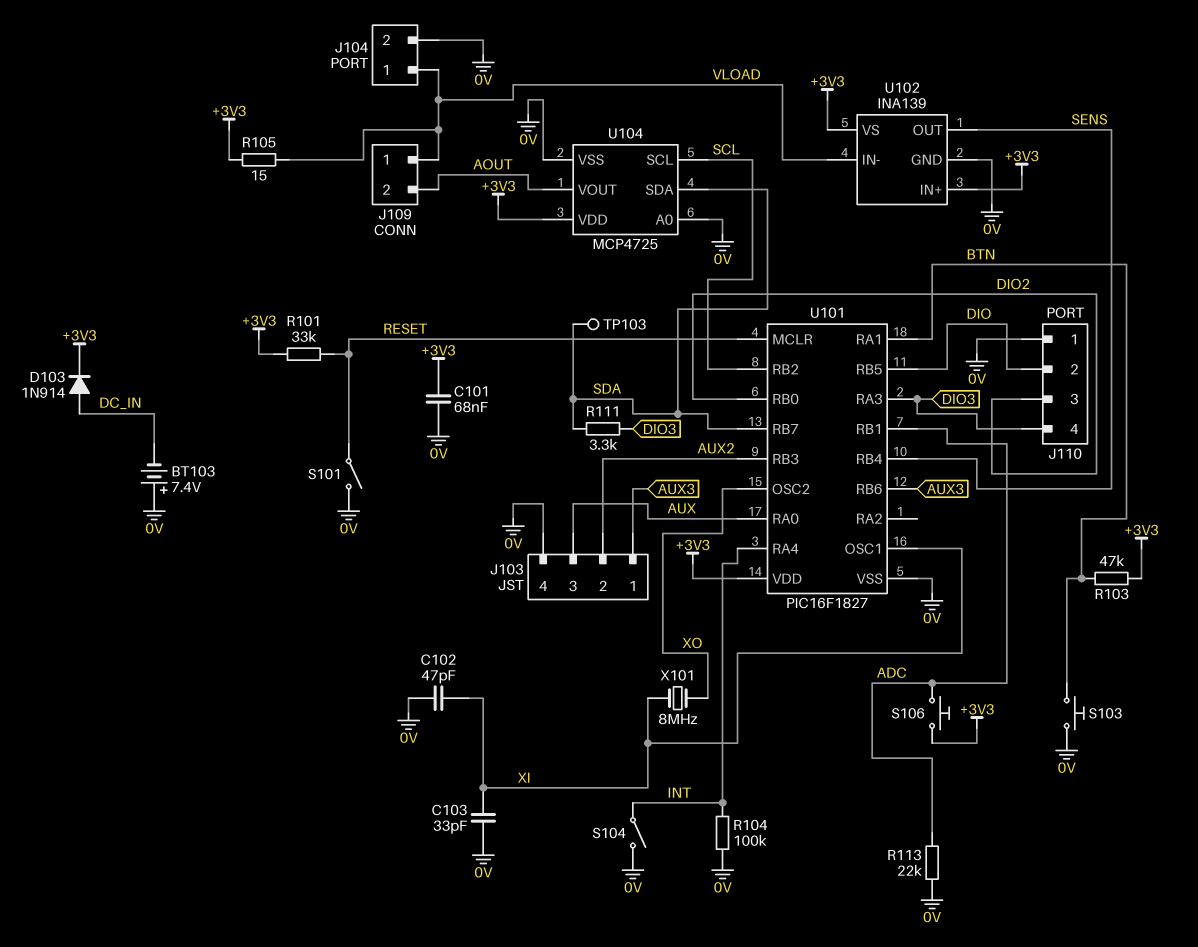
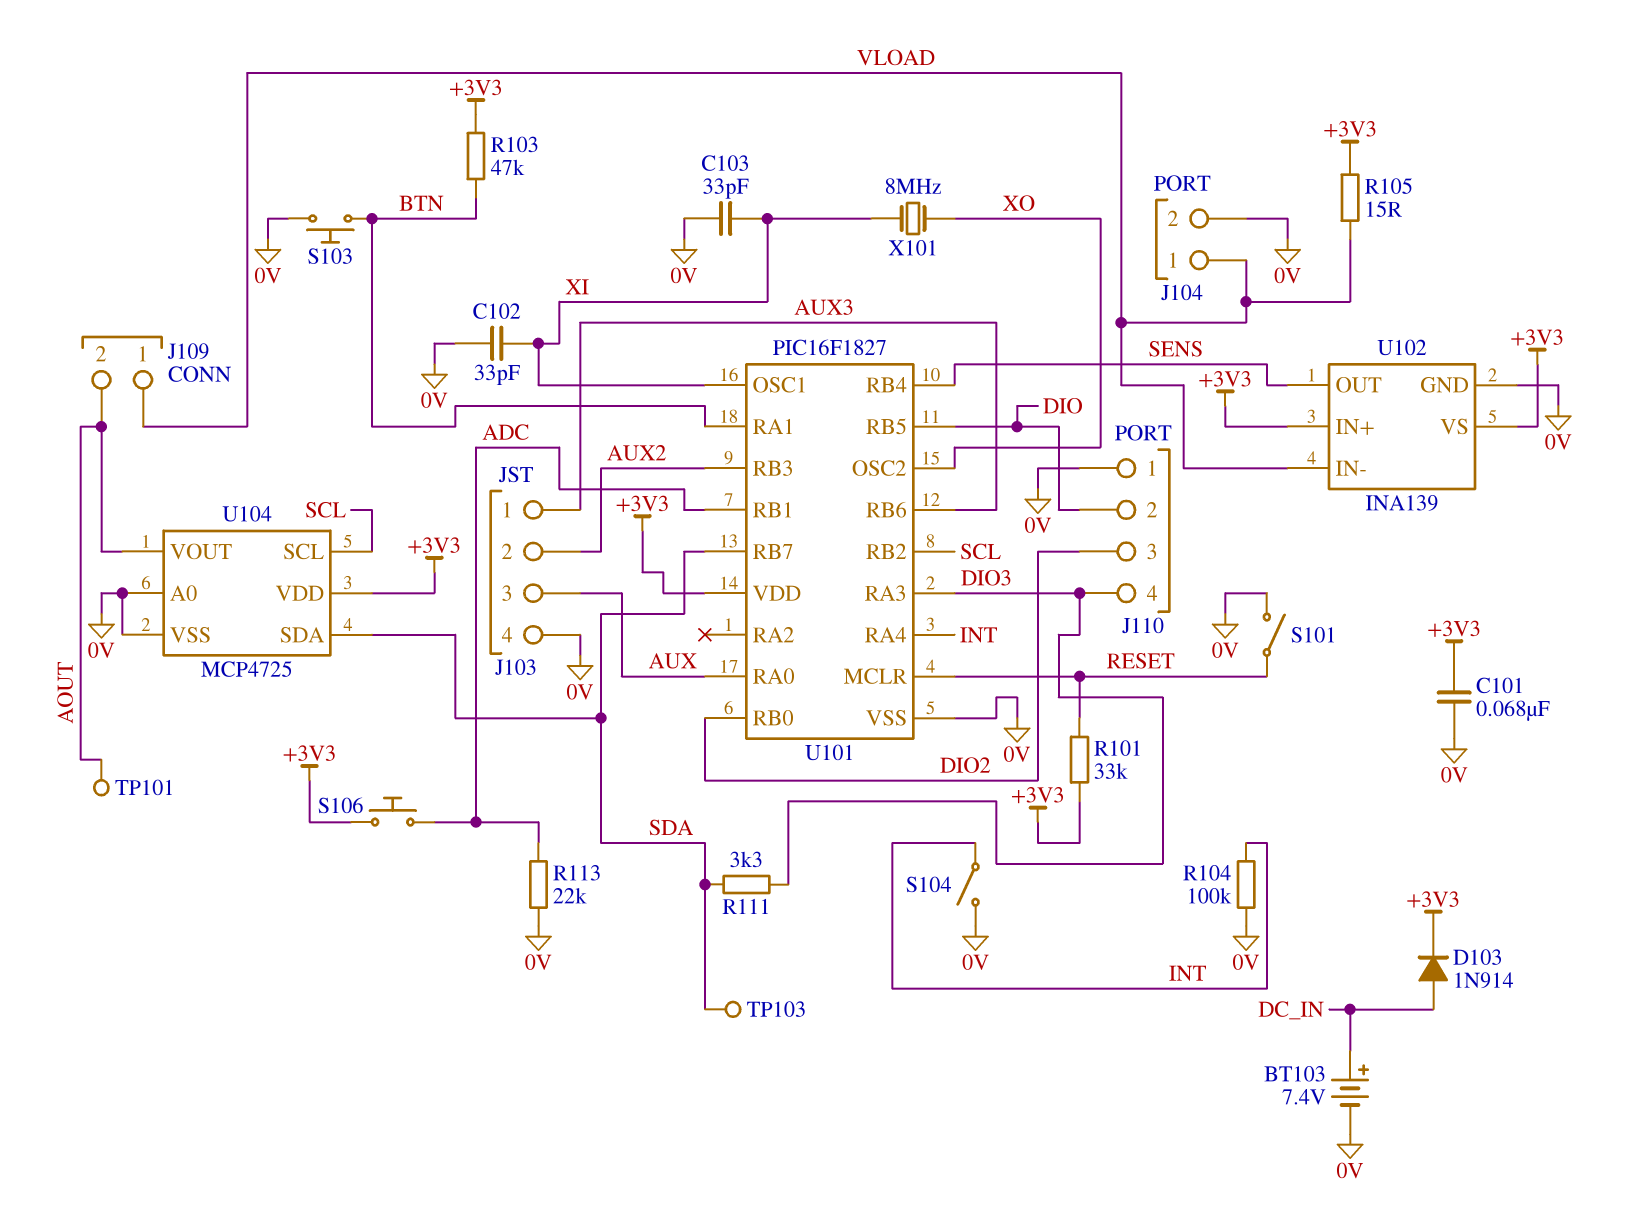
BT103: 7.4V (plus 0V, minus DC_IN) -> 7.4V (plus DC_IN, minus 0V)
C102: 47pF (0V, XI) -> 33pF (0V, XI)
TP101: none -> test point (AOUT)

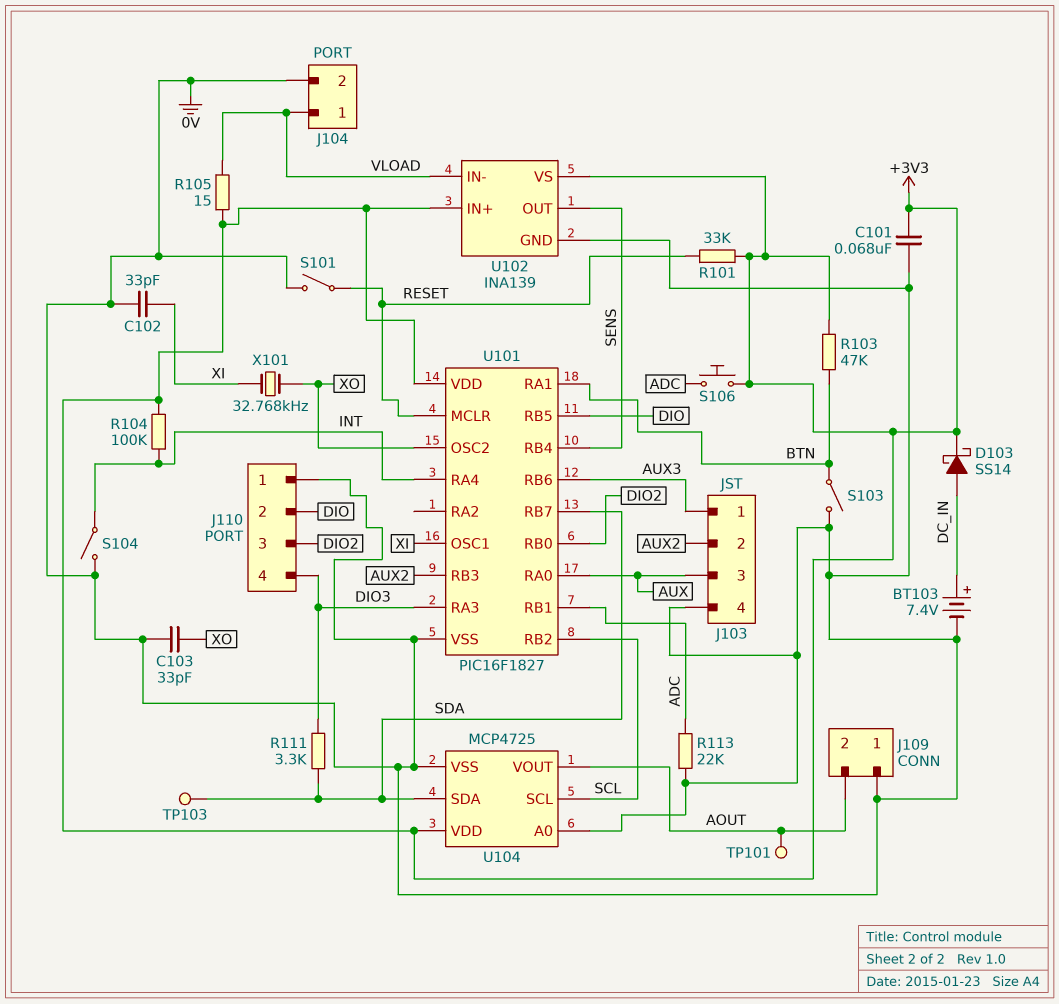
C103: 33pF (0V, XI) -> 33pF (0V, XO)
D103: diode 1N914 (A DC_IN, K +3V3) -> schottky SS14 (A DC_IN, K +3V3)
J109 pin 1: VLOAD -> 0V
R104: 100k (0V, INT) -> 100k (+3V3, INT)
S103: button (0V, BTN) -> switch (0V, BTN)
X101: 8MHz (XI, XO) -> 32.768kHz (XI, XO)

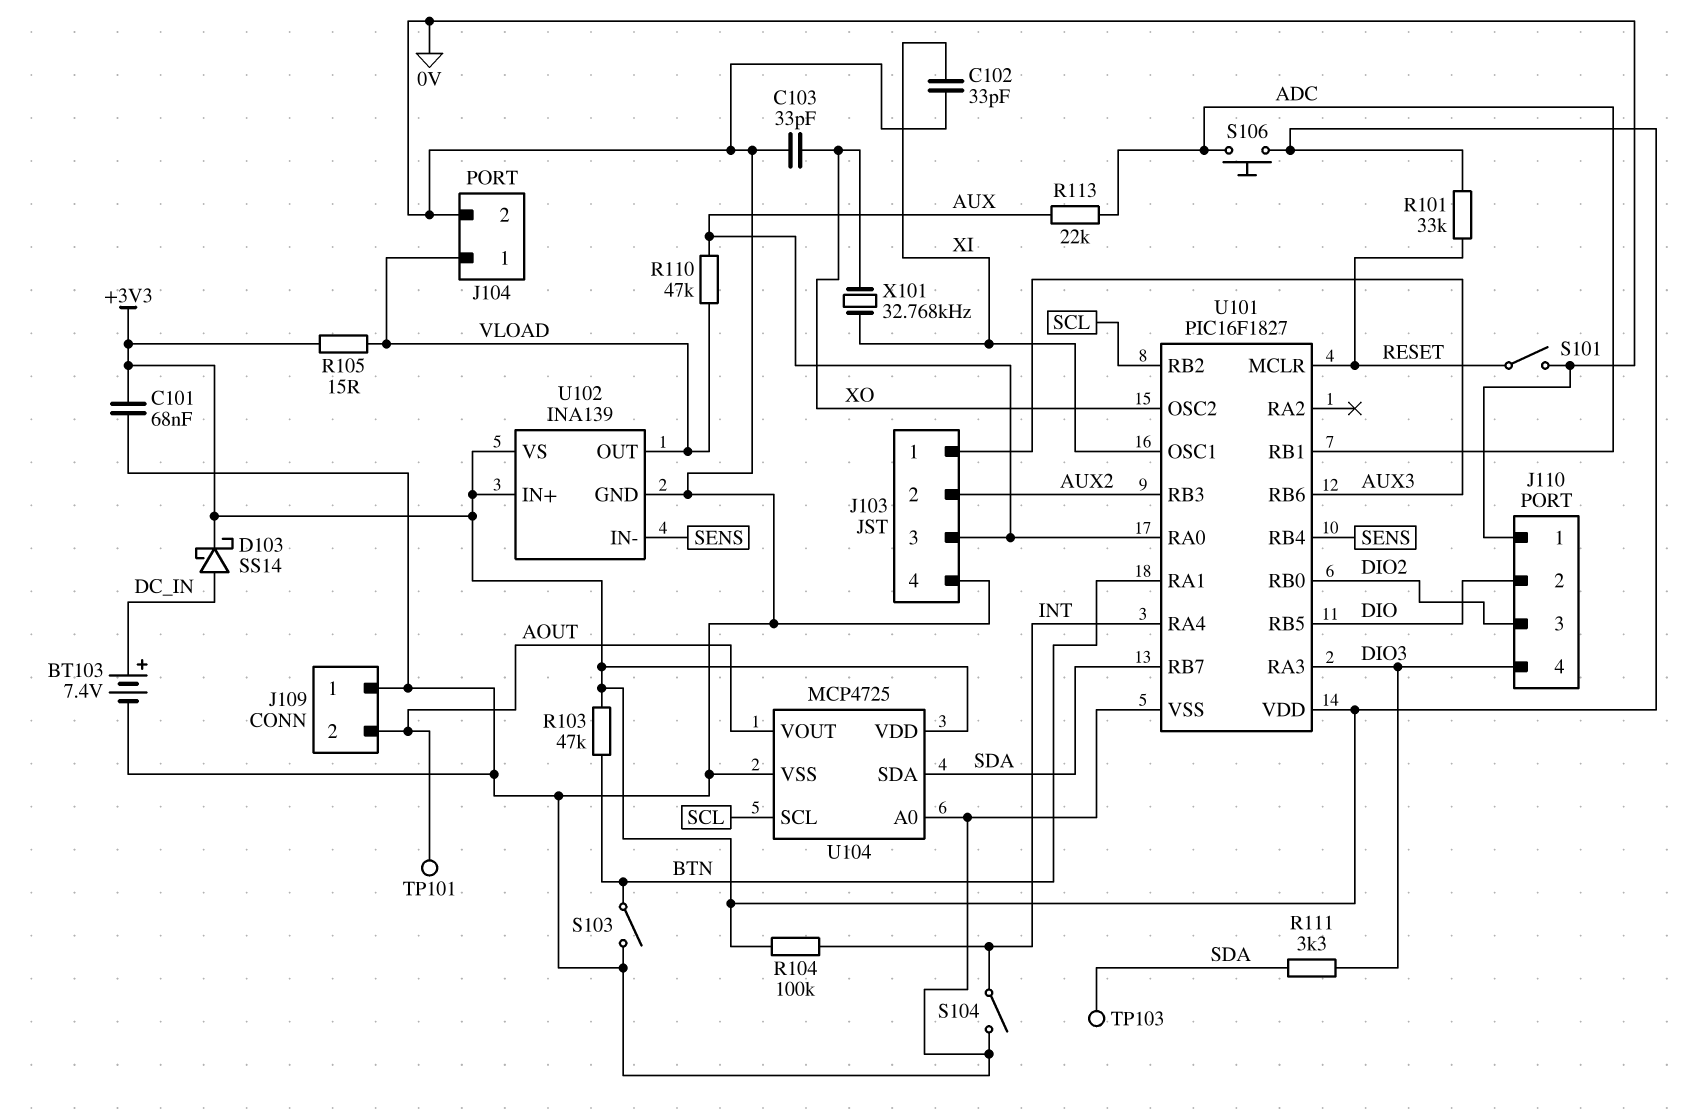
R110: none -> 47k (AUX, VLOAD)
R113: 22k (0V, ADC) -> 22k (ADC, AUX)
U102 pin IN-: VLOAD -> SENS
U102 pin OUT: SENS -> VLOAD

